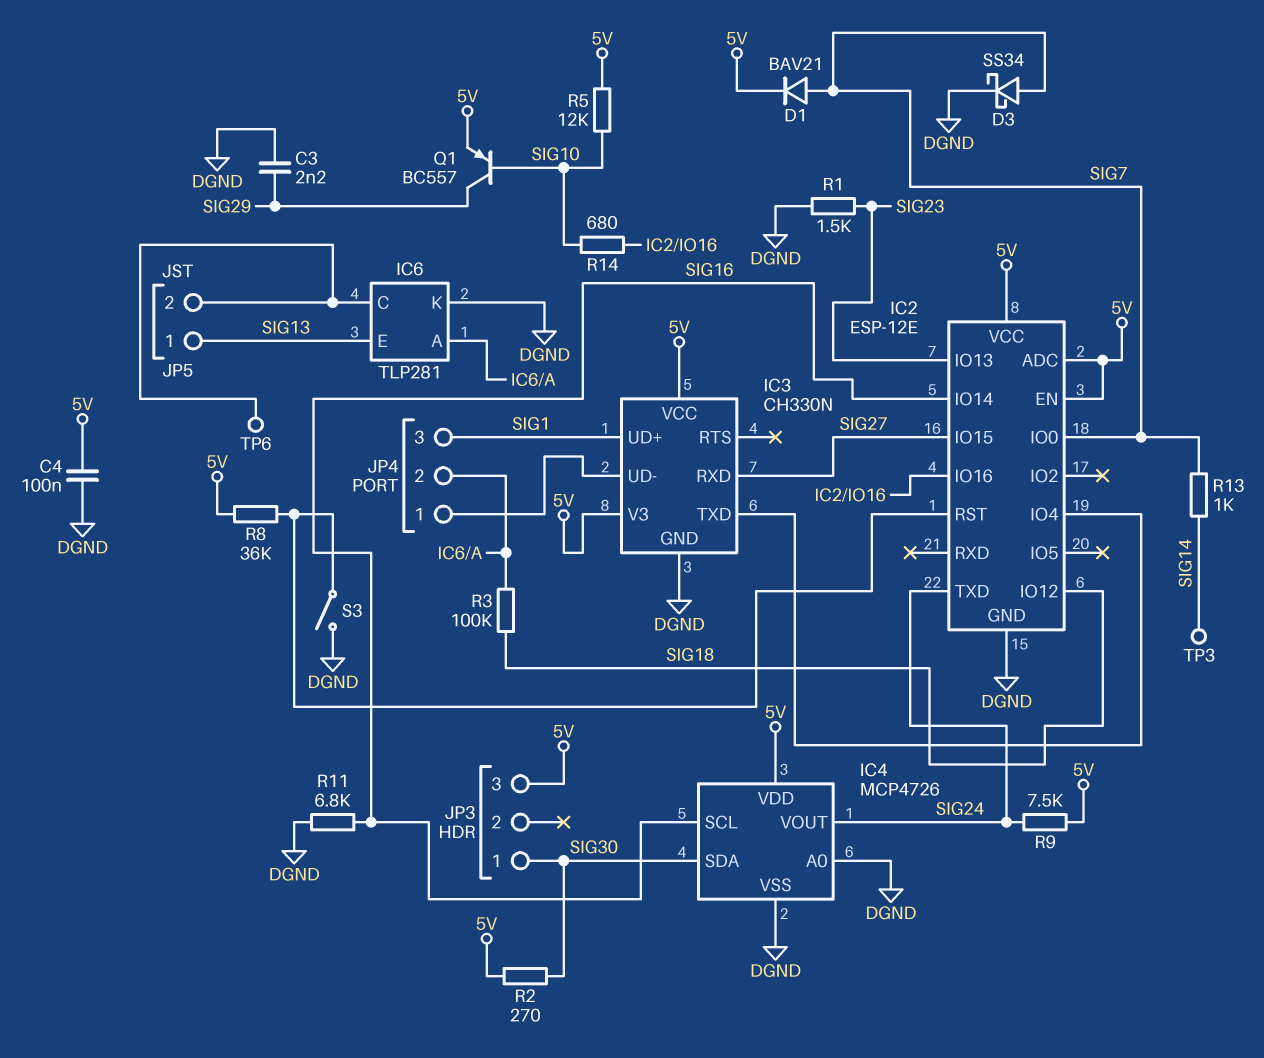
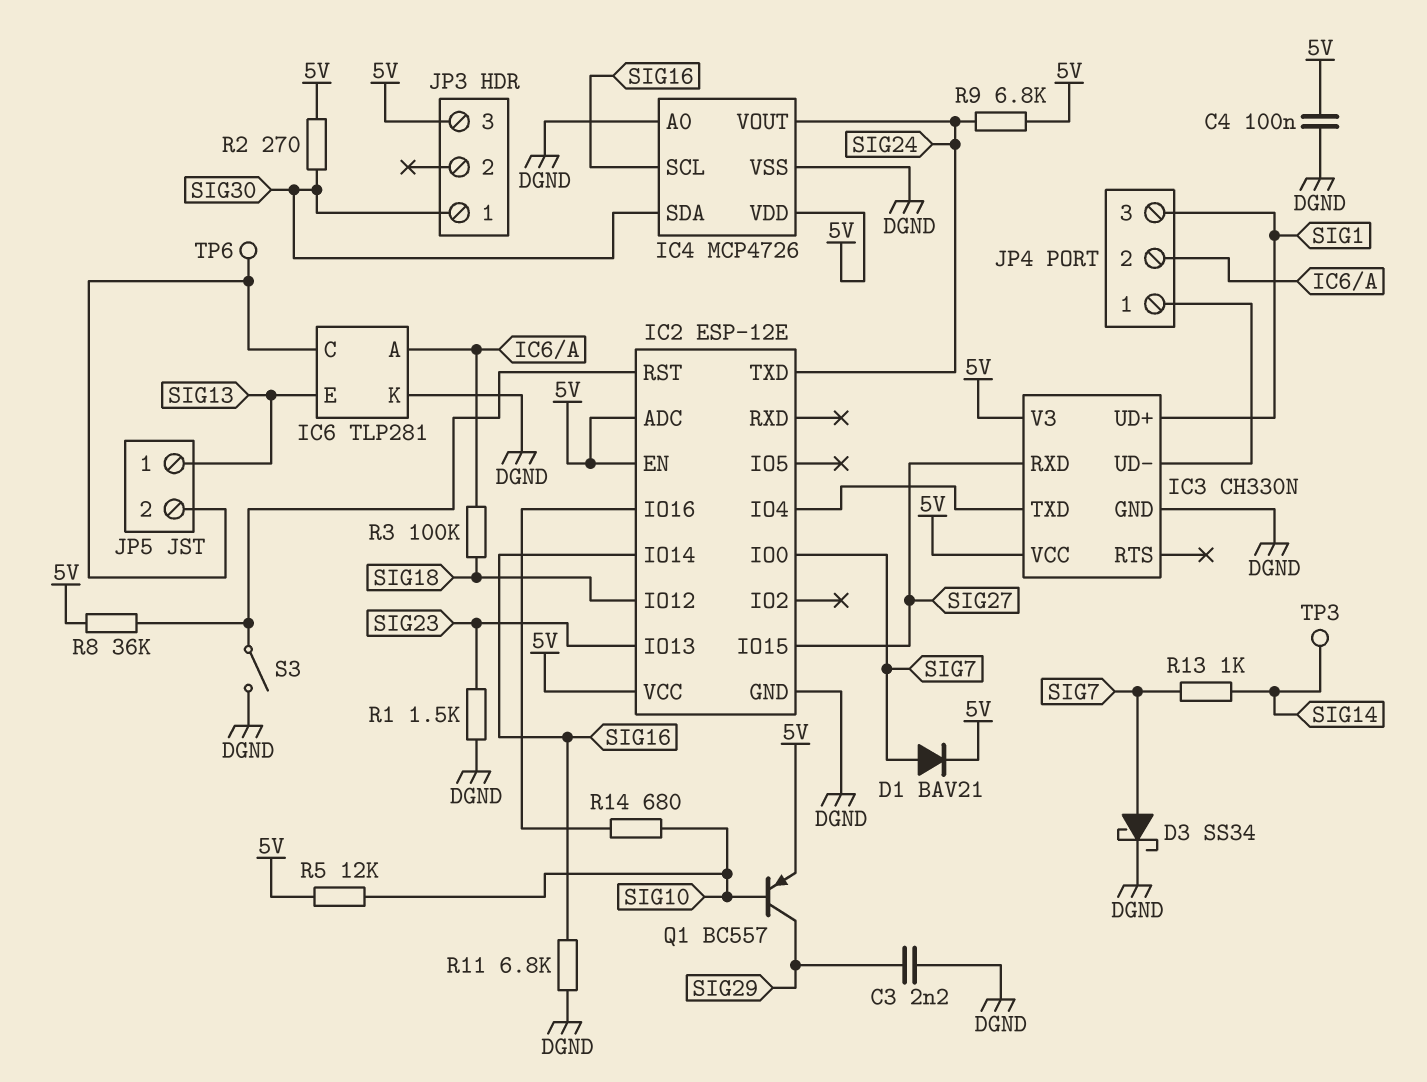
R9: 7.5k (5V, SIG24) -> 6.8k (5V, SIG24)

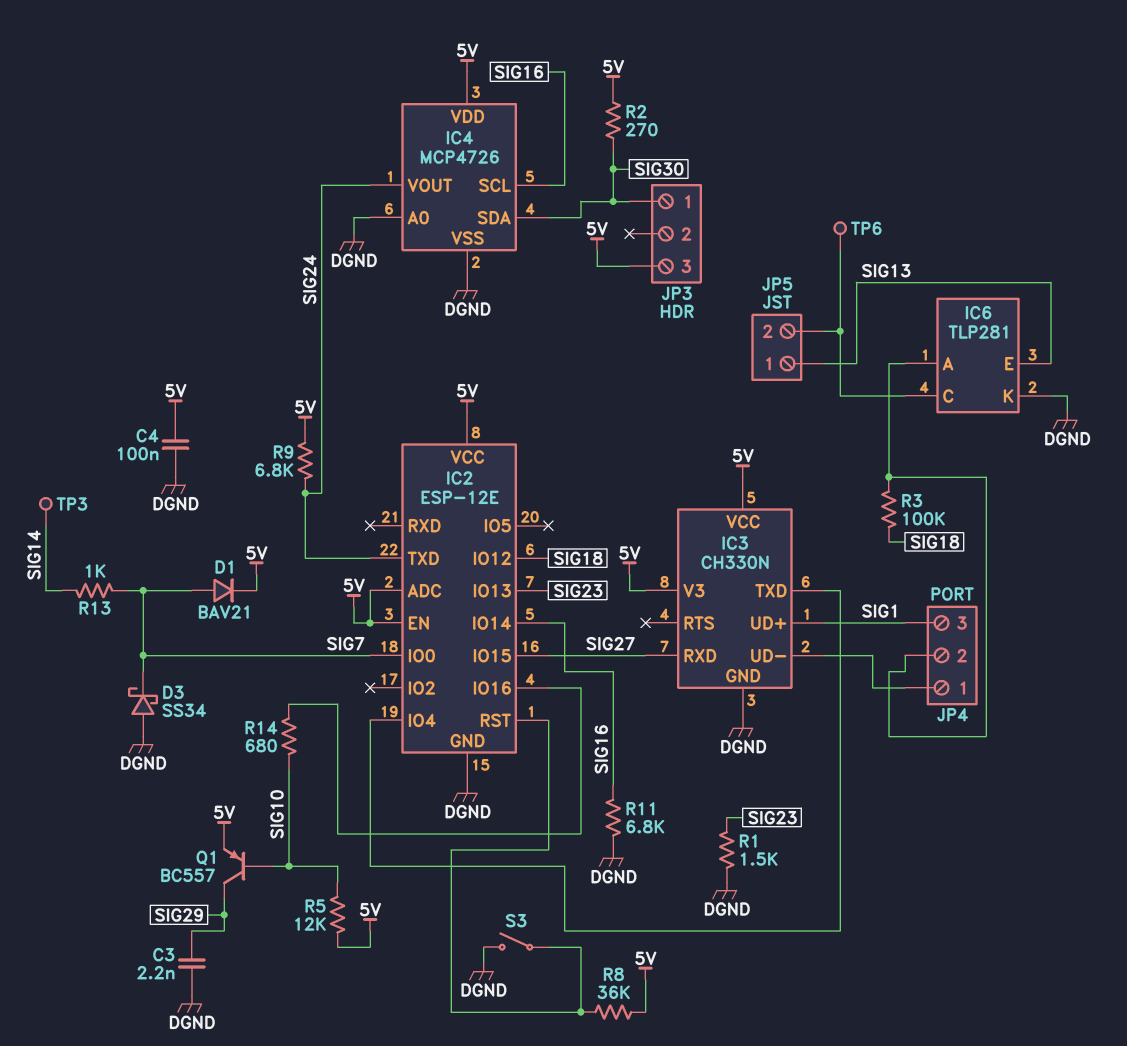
D3: schottky SS34 (A SIG7, K DGND) -> schottky SS34 (A DGND, K SIG7)

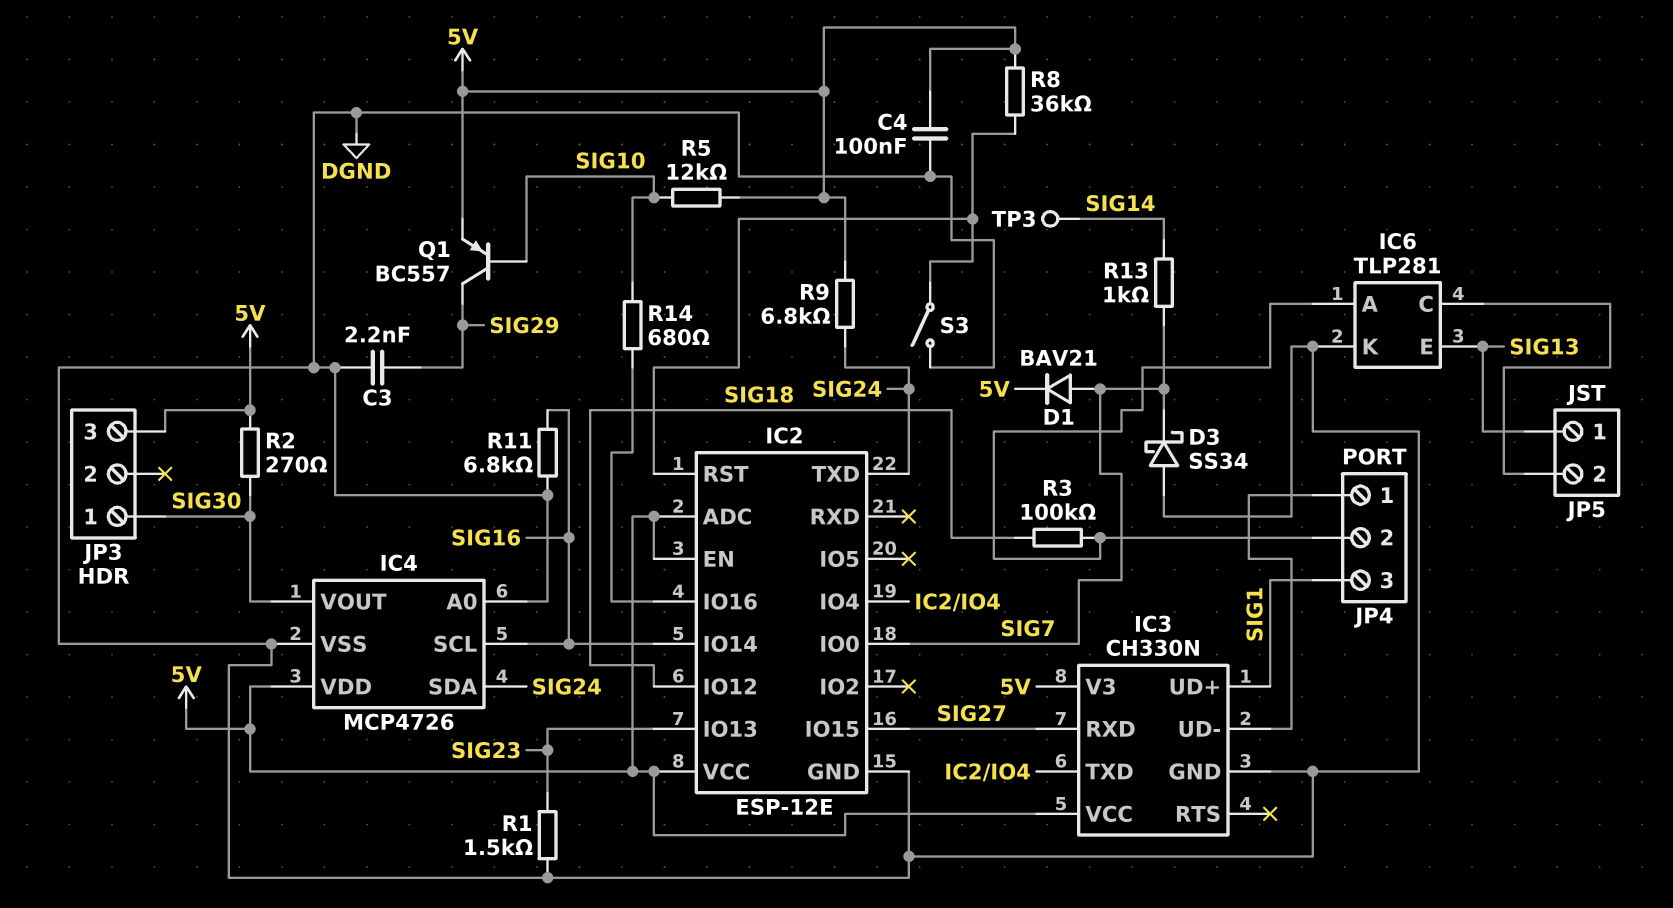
IC4 pin SDA: SIG30 -> SIG24
IC4 pin VOUT: SIG24 -> SIG30
TP6: test point (IC6/C) -> none

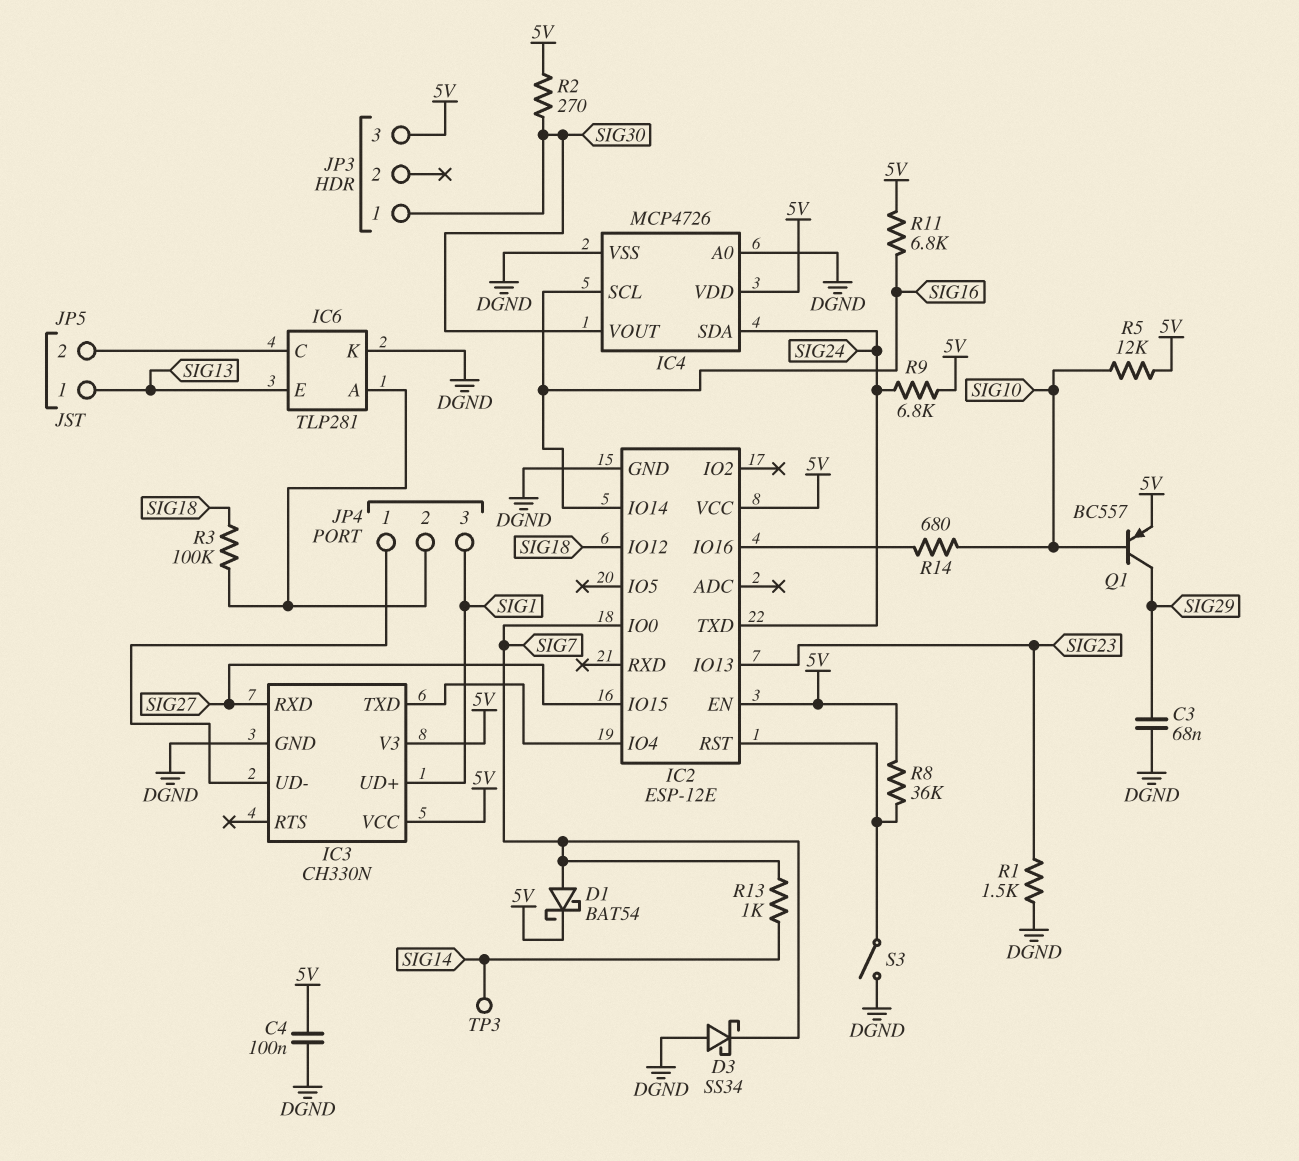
C3: 2.2nF (DGND, SIG29) -> 68nF (DGND, SIG29)
D1: diode BAV21 (A SIG7, K 5V) -> schottky BAT54 (A SIG7, K 5V)
IC2 pin ADC: 5V -> none
R11: 6.8k (DGND, SIG16) -> 6.8k (5V, SIG16)

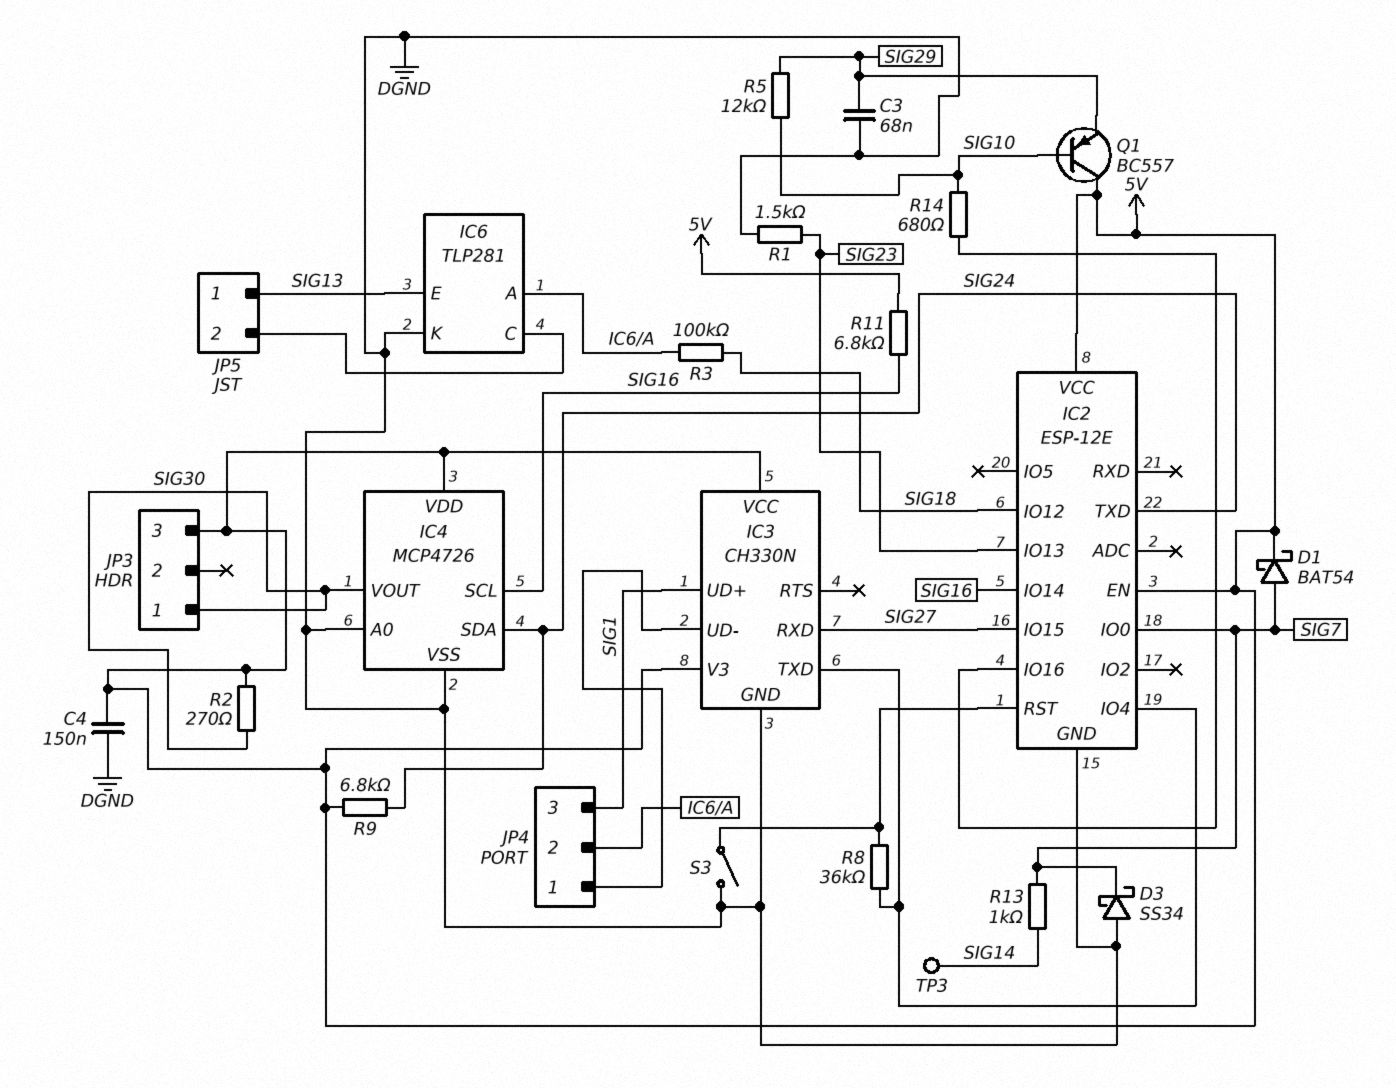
C4: 100nF (5V, DGND) -> 150nF (5V, DGND)
Q1: PNP BC557 (B SIG10, C SIG29, E 5V) -> PNP BC557 (B SIG10, C 5V, E SIG29)
R5: 12k (5V, SIG10) -> 12k (SIG10, SIG29)
R8: 36k (5V, IC2/RST) -> 36k (IC2/IO4, IC2/RST)

